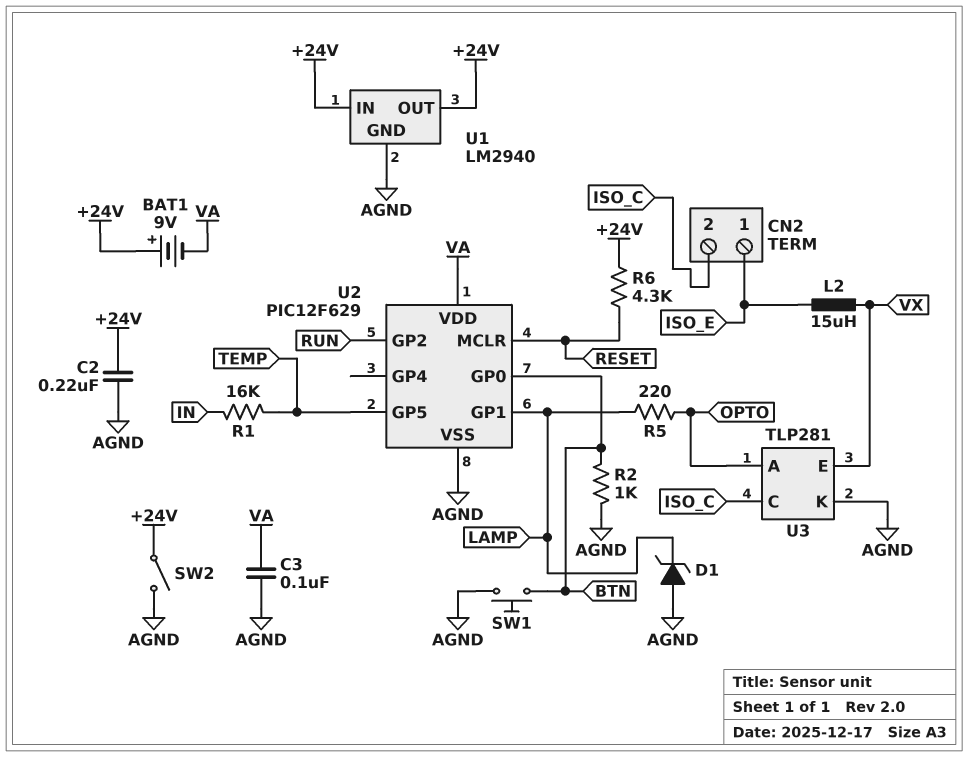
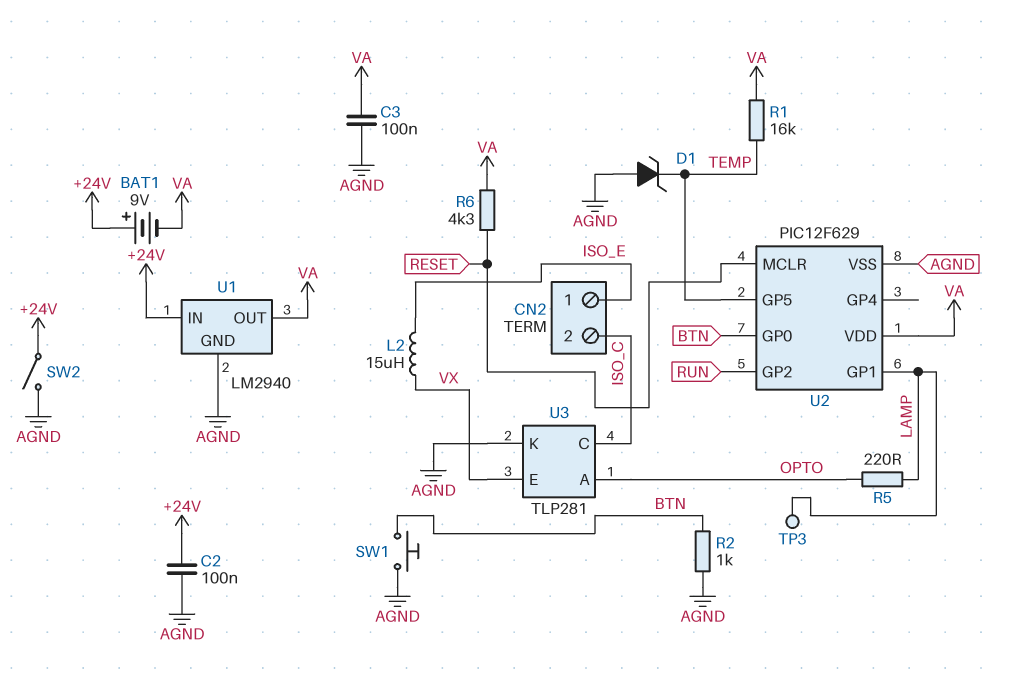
C2: 220nF (+24V, AGND) -> 100nF (+24V, AGND)
D1: zener (A AGND, K LAMP) -> zener (A AGND, K TEMP)
R1: 16k (IN, TEMP) -> 16k (TEMP, VA)
R6: 4.3k (+24V, RESET) -> 4.3k (RESET, VA)
TP3: none -> test point (LAMP)
U1 pin OUT: +24V -> VA

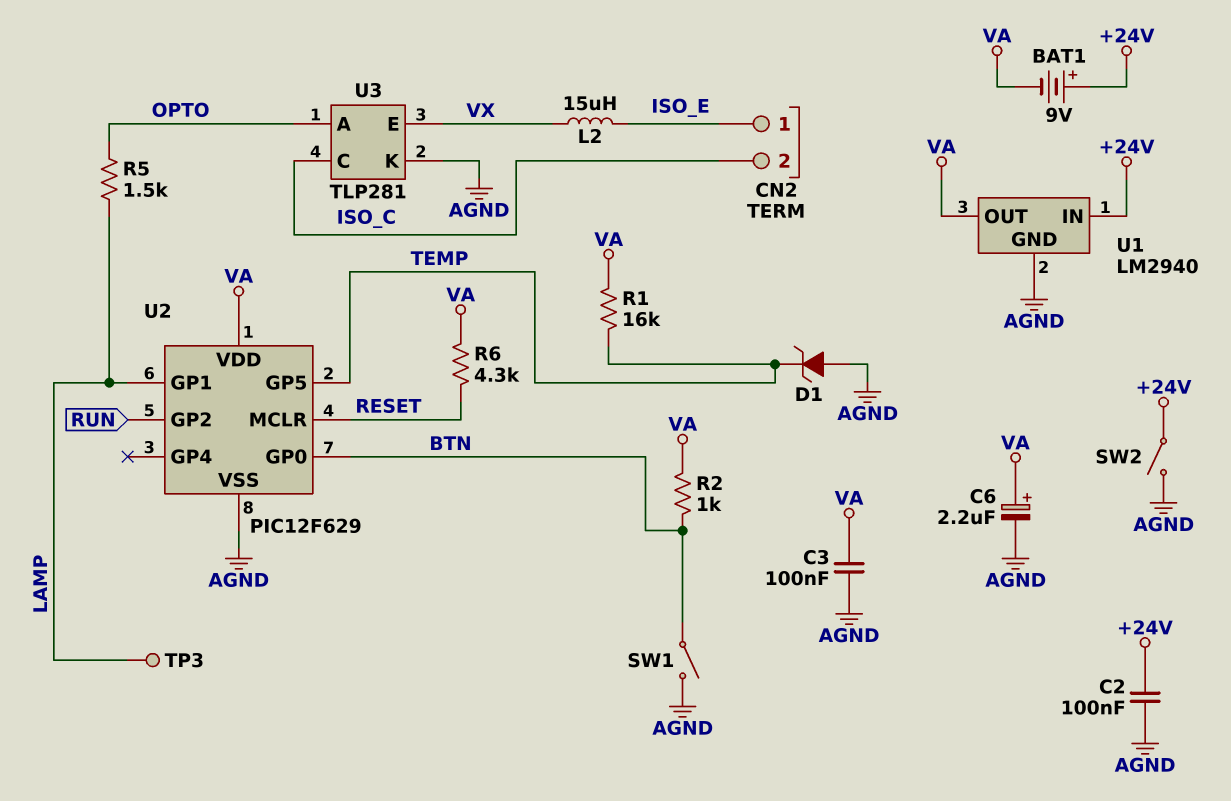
C6: none -> 2.2uF (plus VA, minus AGND)
R2: 1k (AGND, BTN) -> 1k (BTN, VA)
R5: 220 (LAMP, OPTO) -> 1.5k (LAMP, OPTO)
SW1: button (AGND, BTN) -> switch (AGND, BTN)

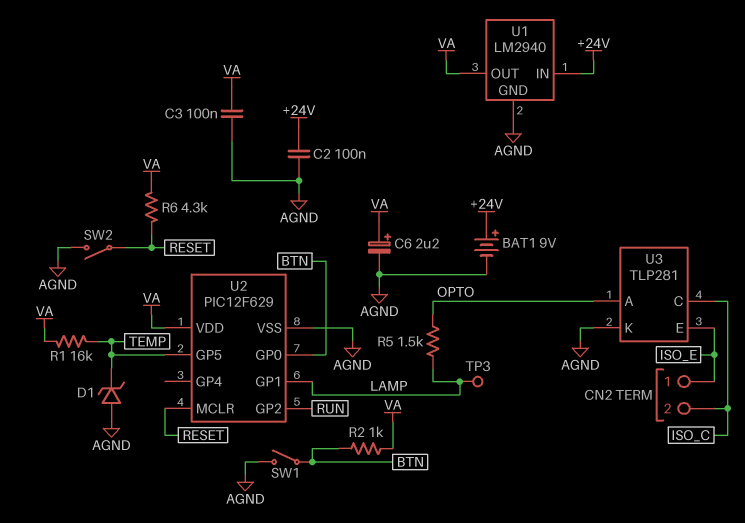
BAT1: 9V (plus +24V, minus VA) -> 9V (plus +24V, minus AGND)
L2: 15uH (ISO_E, VX) -> none
SW2: switch (+24V, AGND) -> switch (AGND, RESET)
U3 pin E: VX -> ISO_E

